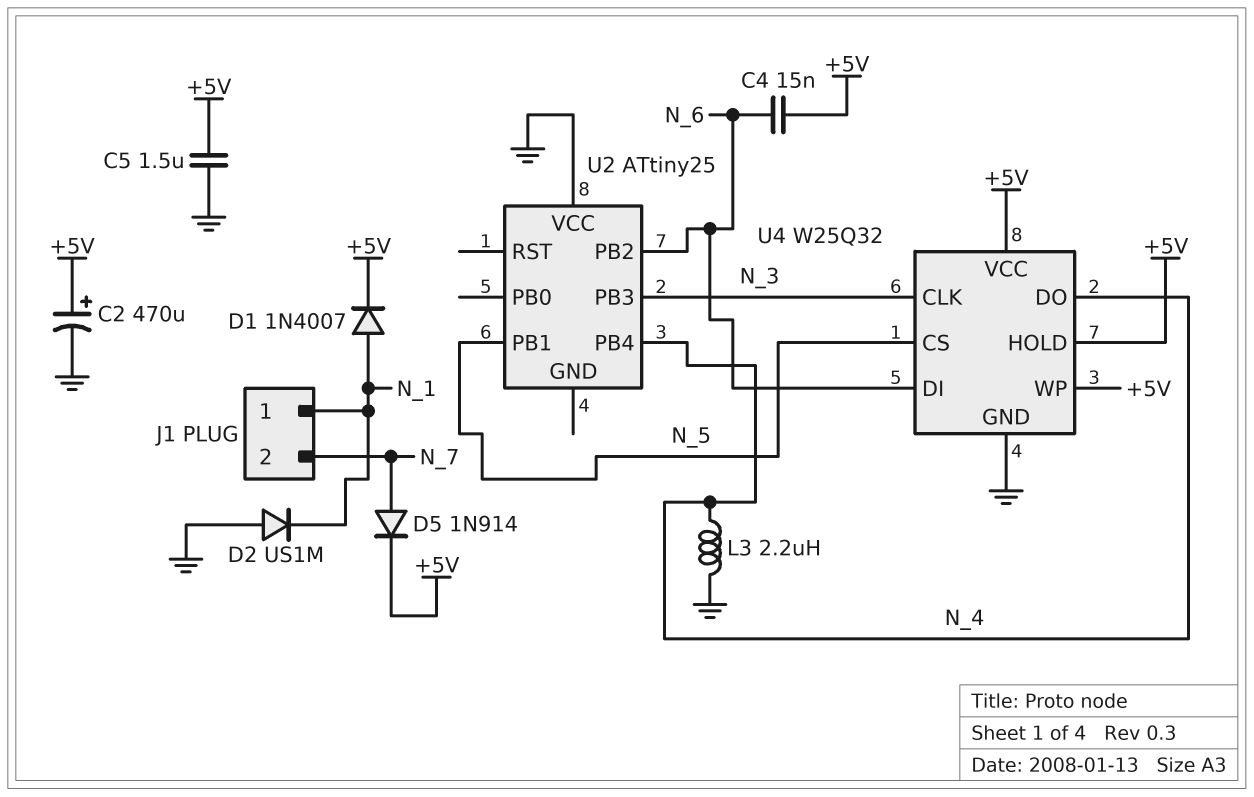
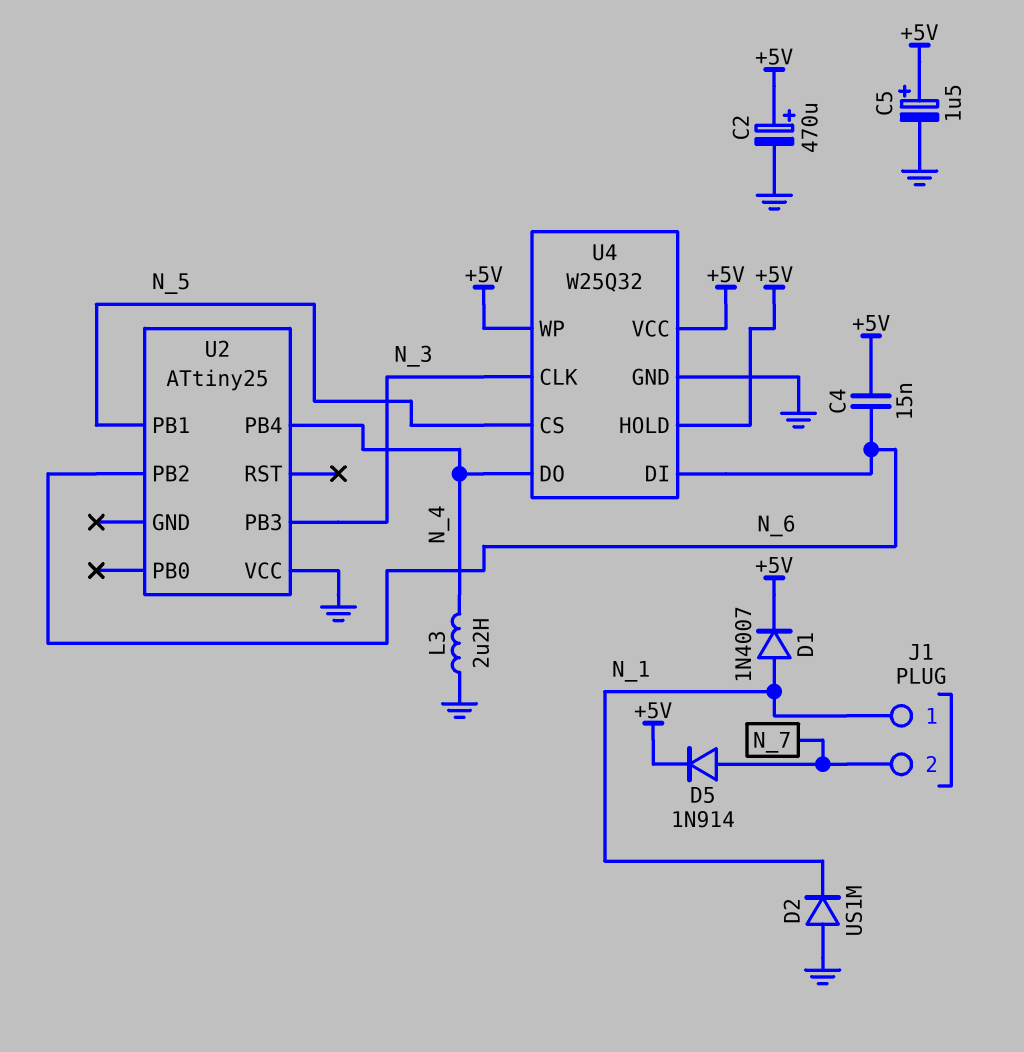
C5: 1.5uF (+5V, GND) -> 1.5uF (plus +5V, minus GND)

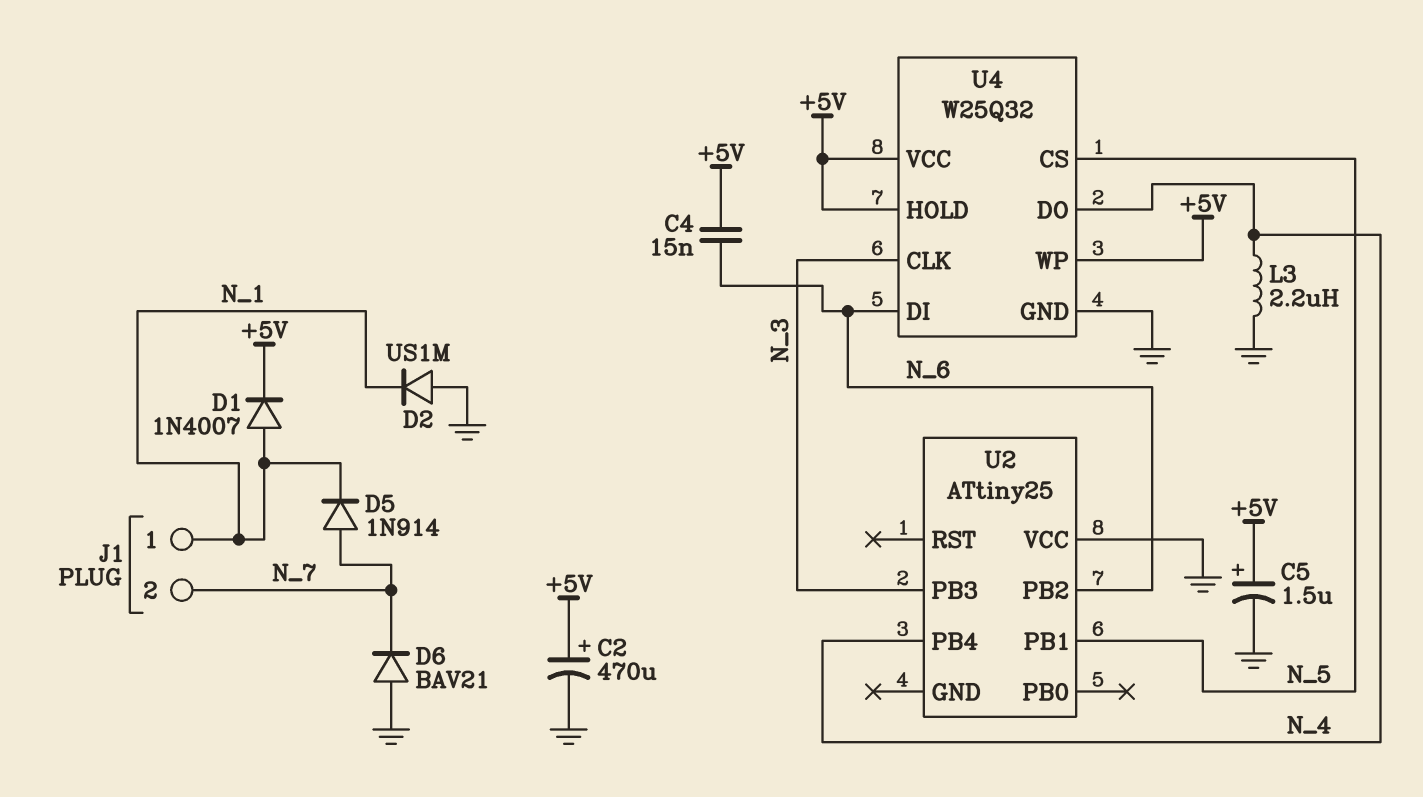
D5: diode 1N914 (A N_7, K +5V) -> diode 1N914 (A N_7, K N_1)
D6: none -> diode BAV21 (A GND, K N_7)

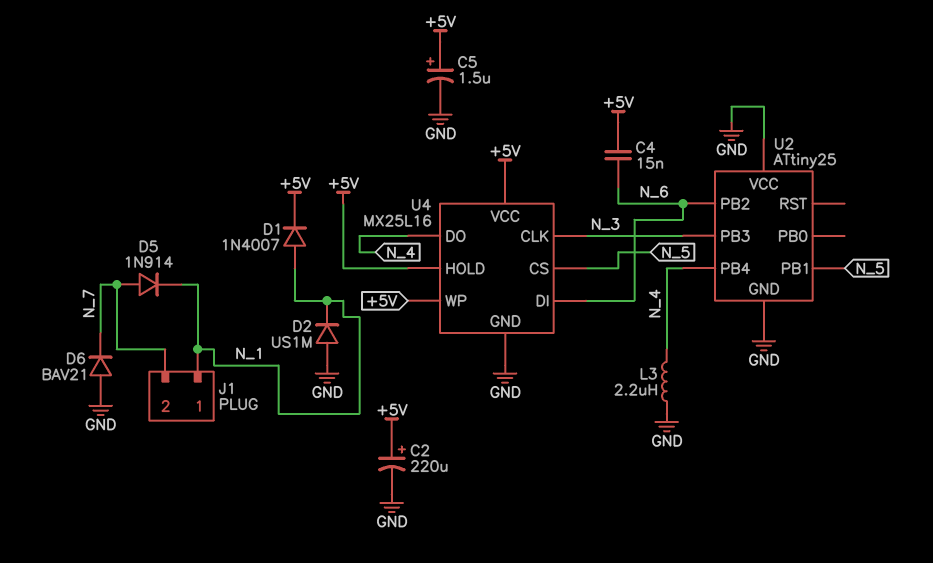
C2: 470uF (plus +5V, minus GND) -> 220uF (plus +5V, minus GND)
U2 pin GND: none -> GND
U4: W25Q32 -> MX25L16

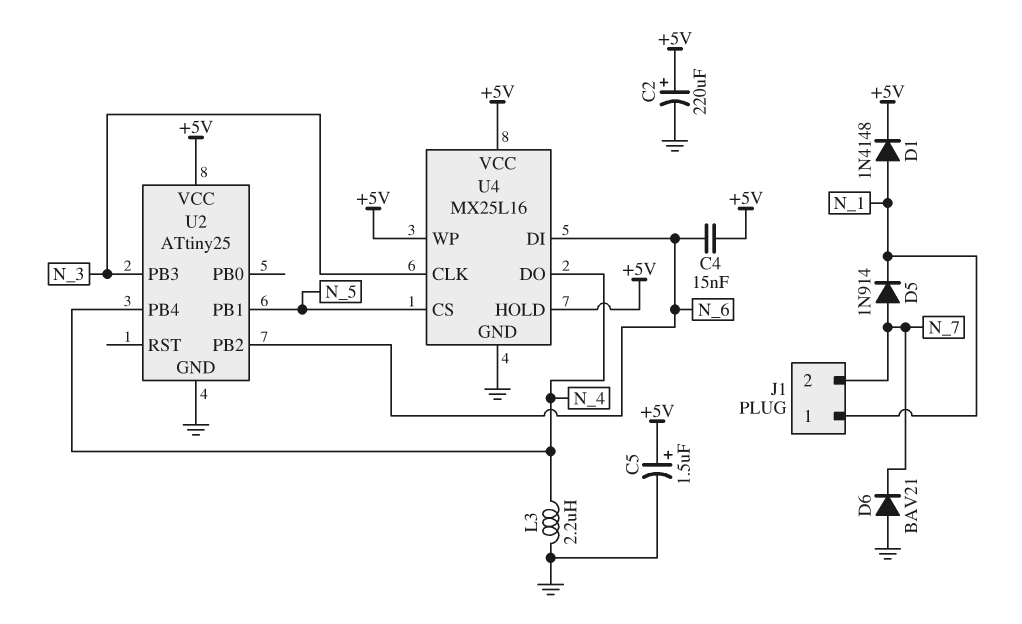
D1: diode 1N4007 (A N_1, K +5V) -> diode 1N4148 (A N_1, K +5V)
D2: diode US1M (A GND, K N_1) -> none
U2 pin VCC: GND -> +5V

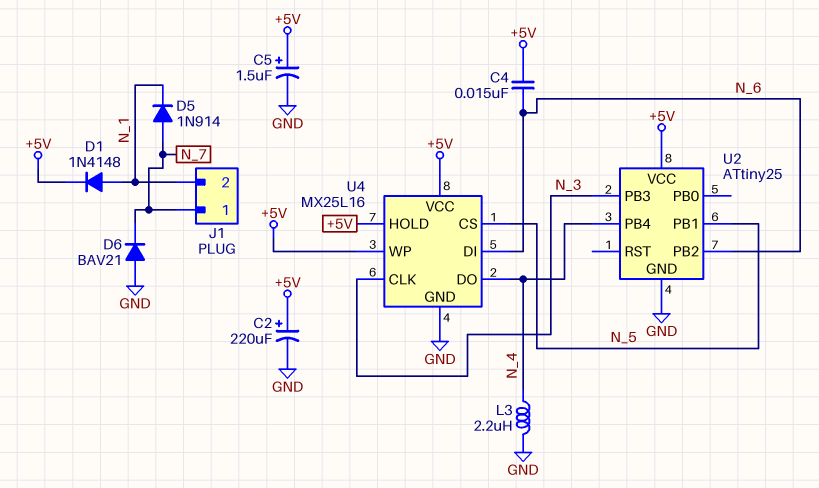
J1 pin 1: N_1 -> N_7
J1 pin 2: N_7 -> N_1

